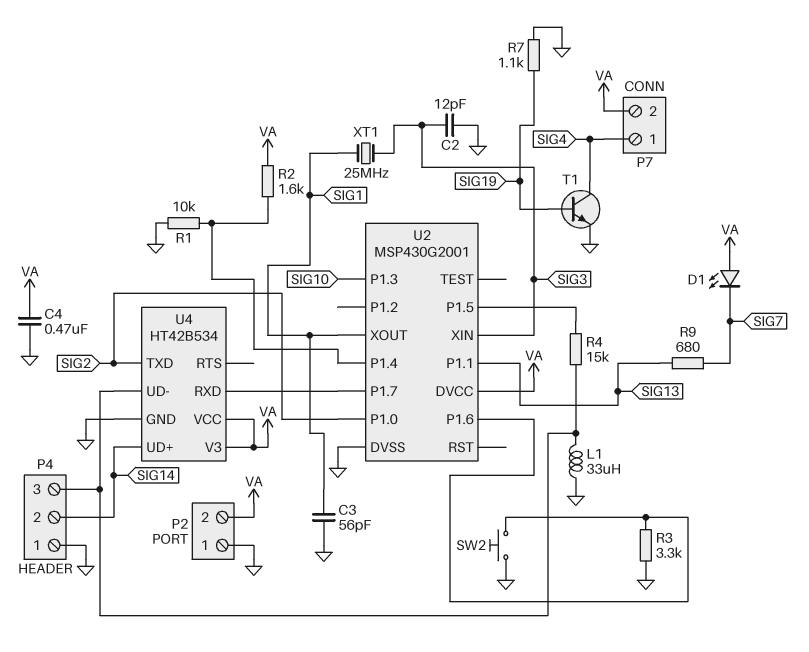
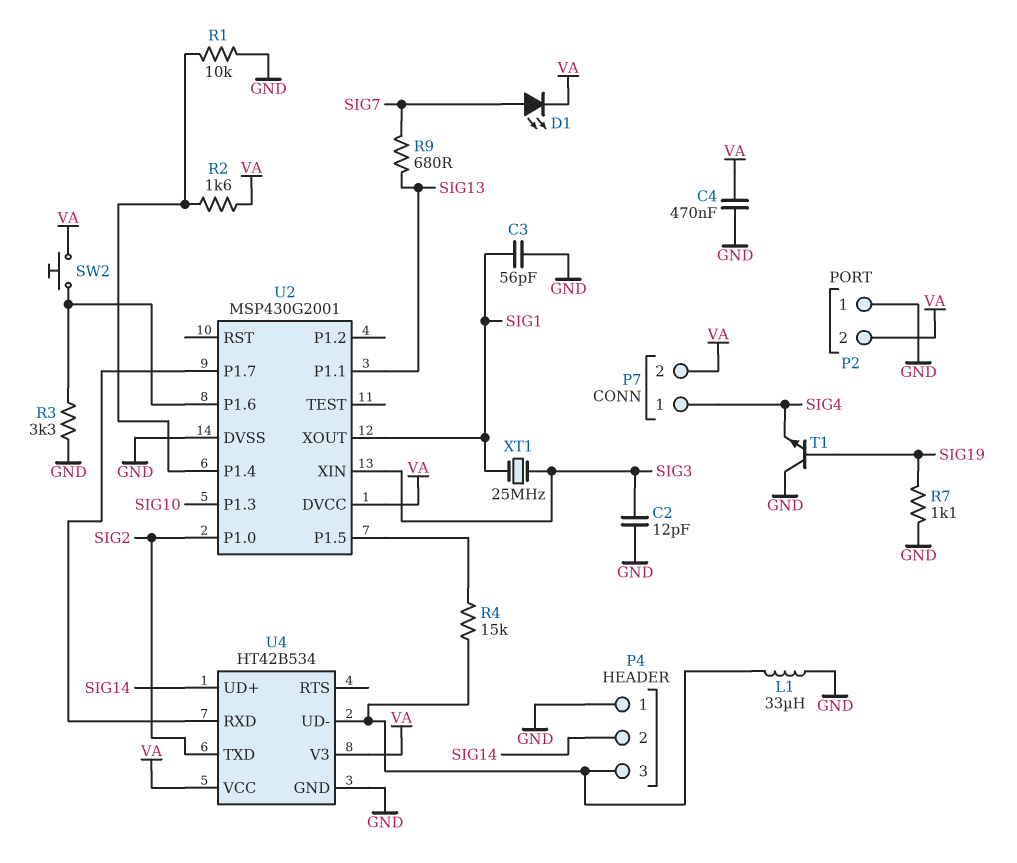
D1: LED (A VA, K SIG7) -> LED (A SIG7, K VA)
SW2: button (GND, U2/P1.6) -> button (U2/P1.6, VA)
T1: NPN (B SIG19, C SIG4, E GND) -> NPN (B SIG19, C GND, E SIG4)

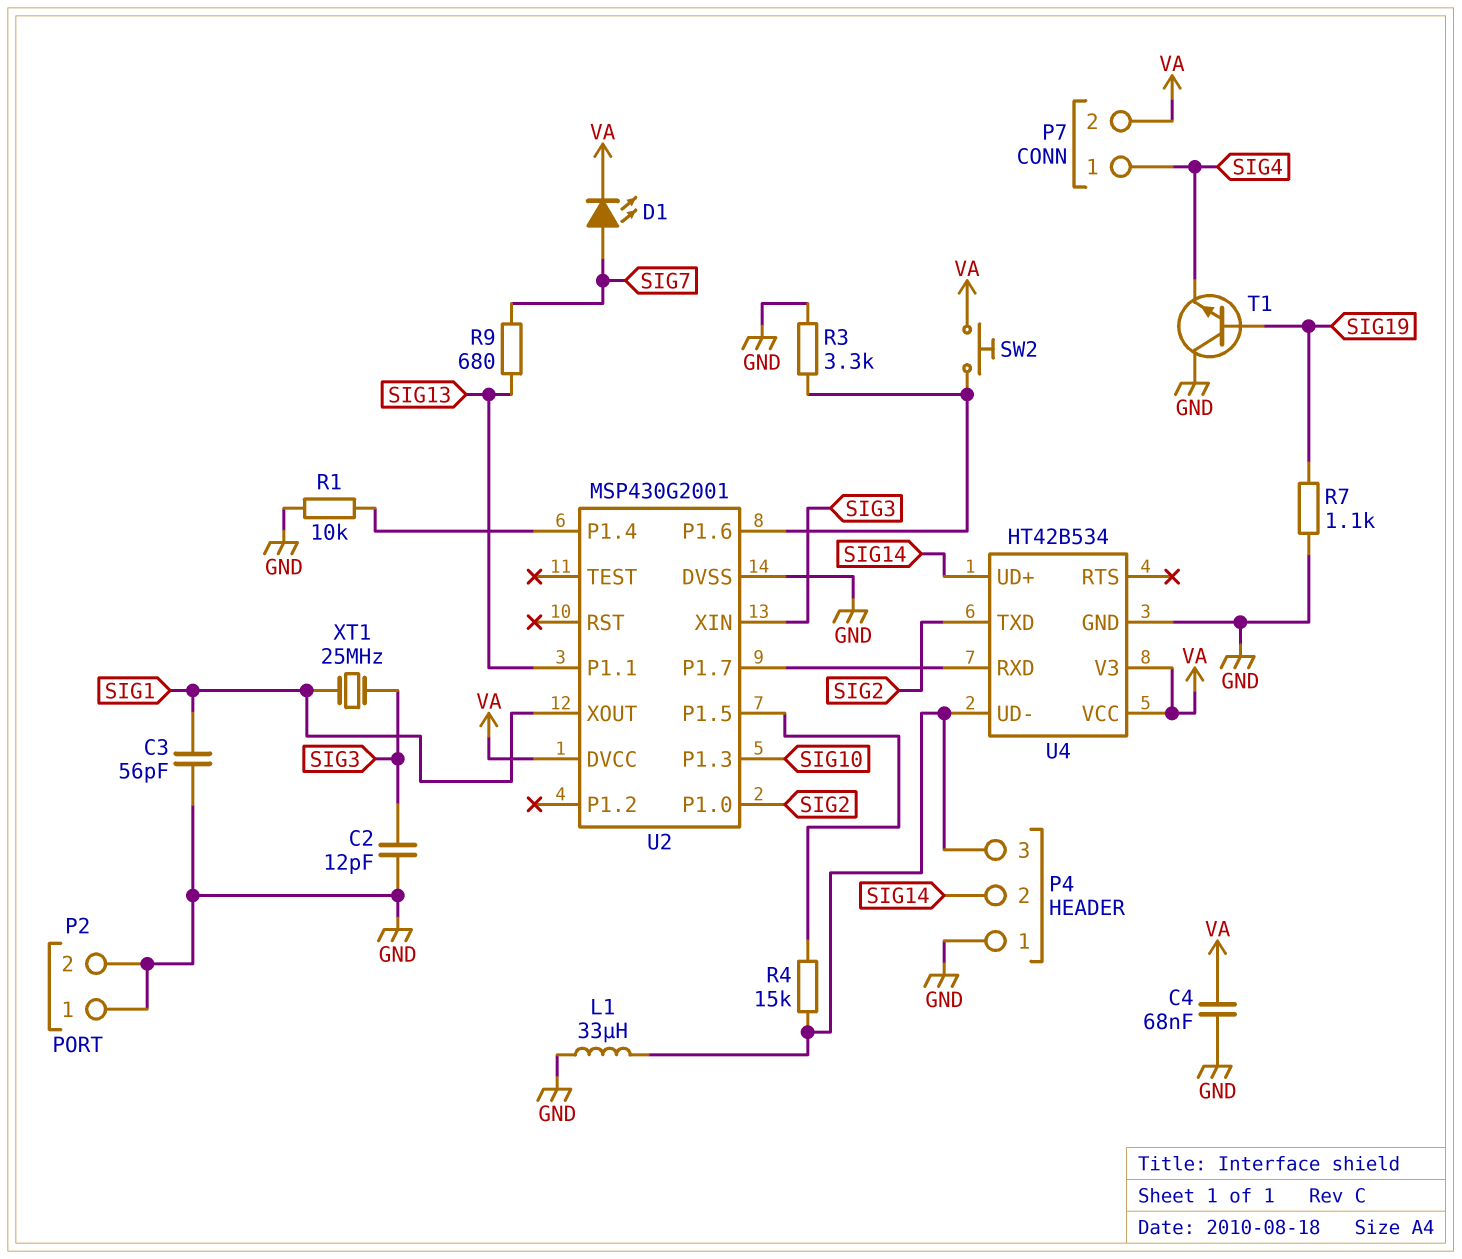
C4: 470nF (GND, VA) -> 68nF (GND, VA)
P2 pin 2: VA -> GND
R2: 1.6k (U2/P1.4, VA) -> none

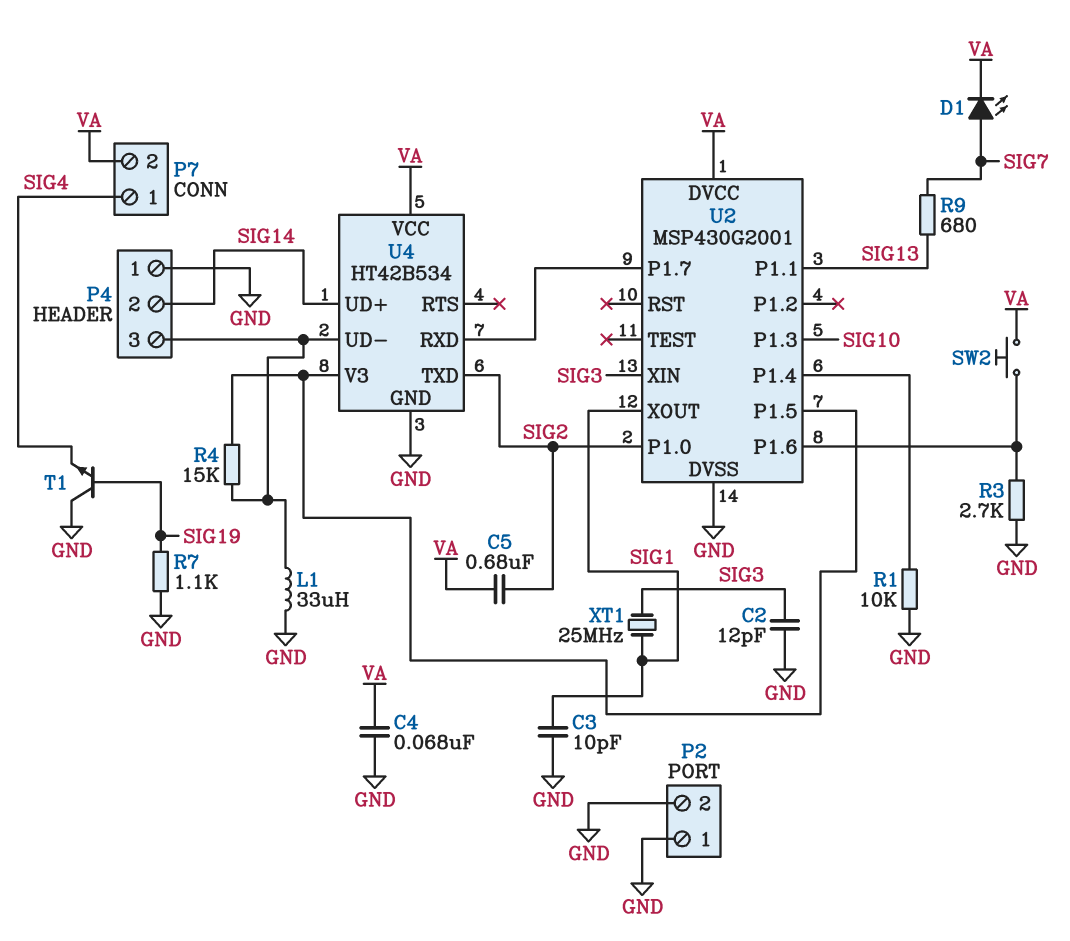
C3: 56pF (GND, SIG1) -> 10pF (GND, SIG1)
C5: none -> 680nF (SIG2, VA)
R3: 3.3k (GND, U2/P1.6) -> 2.7k (GND, U2/P1.6)
U4 pin V3: VA -> U2/P1.5

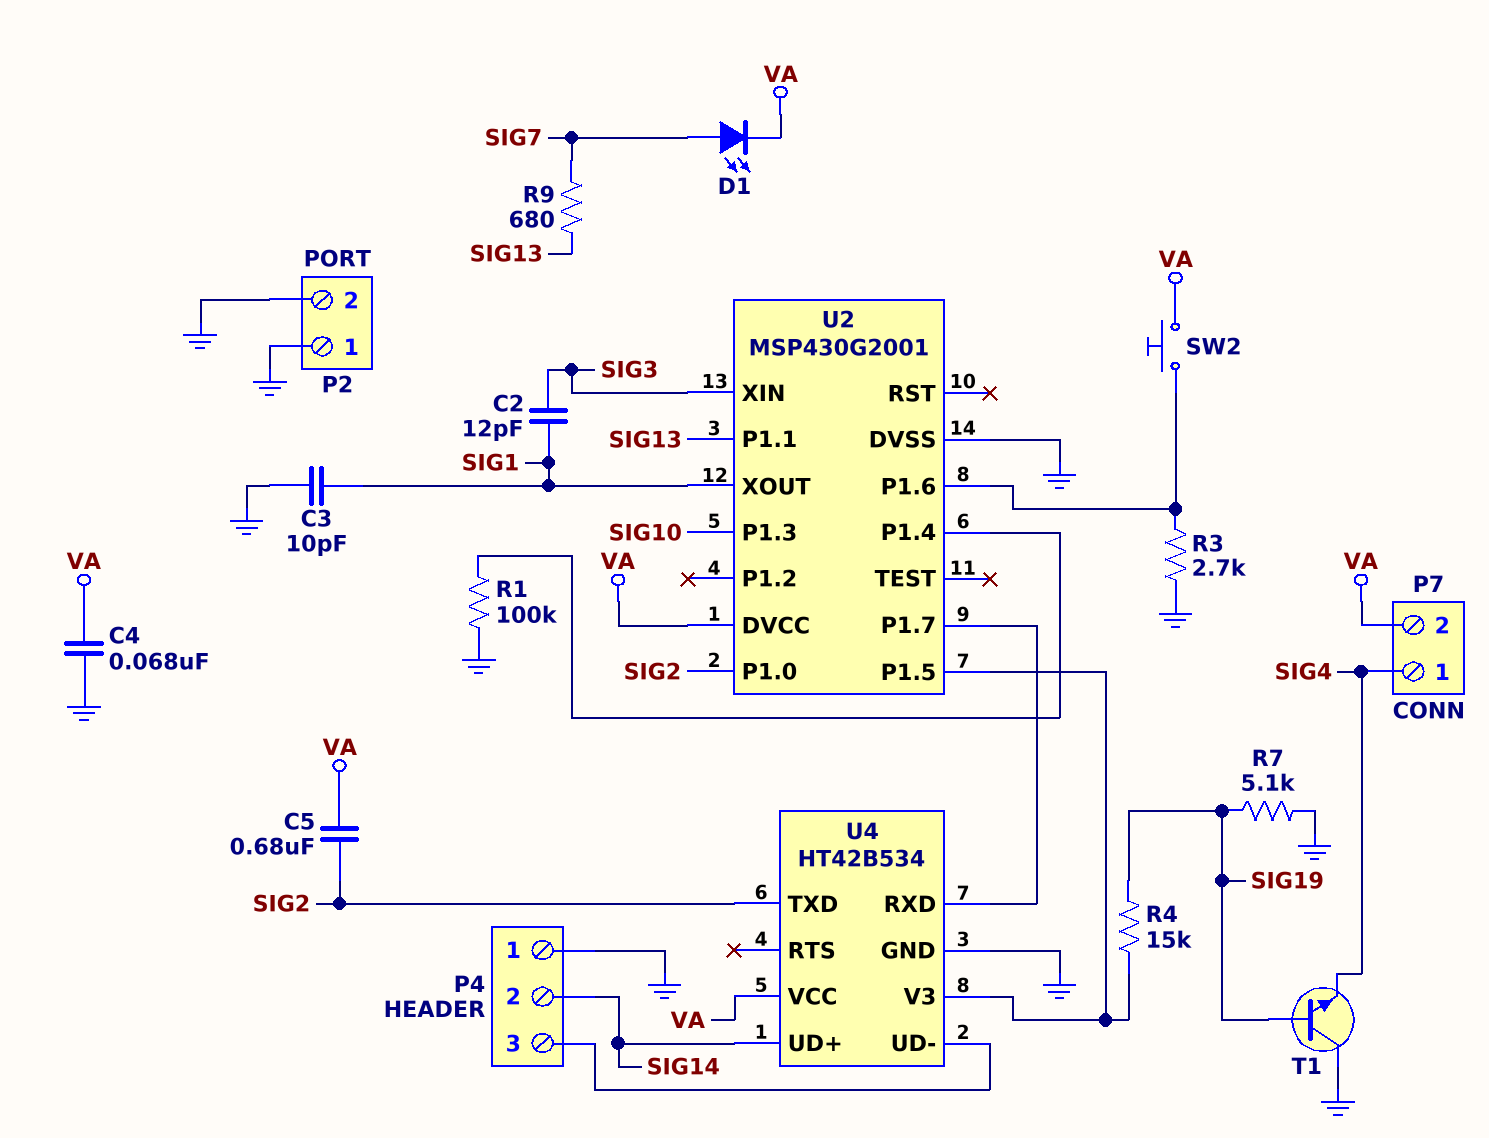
C2: 12pF (GND, SIG3) -> 12pF (SIG1, SIG3)
L1: 33uH (GND, P4/3) -> none
R1: 10k (GND, U2/P1.4) -> 100k (GND, U2/P1.4)
R4: 15k (P4/3, U2/P1.5) -> 15k (SIG19, U2/P1.5)
R7: 1.1k (GND, SIG19) -> 5.1k (GND, SIG19)
XT1: 25MHz (SIG1, SIG3) -> none

